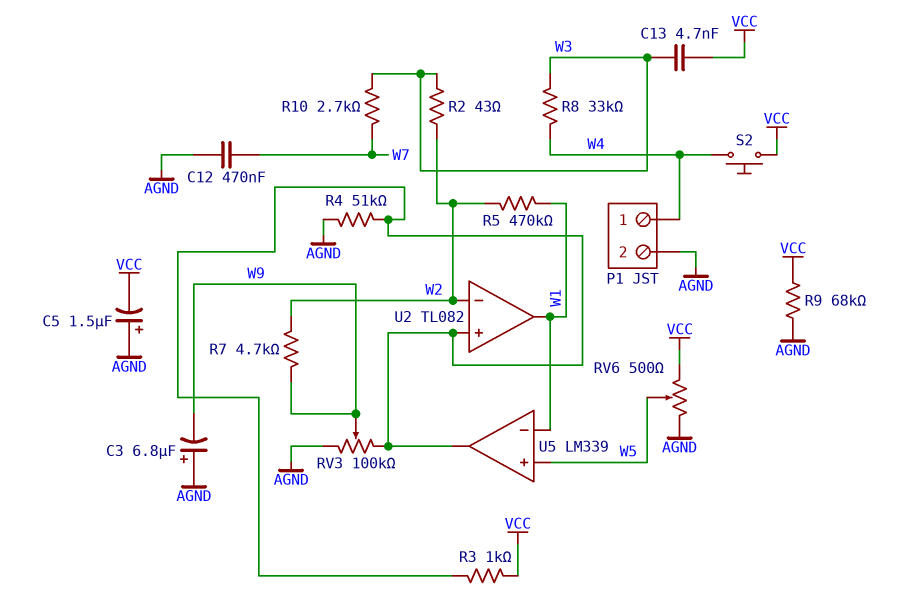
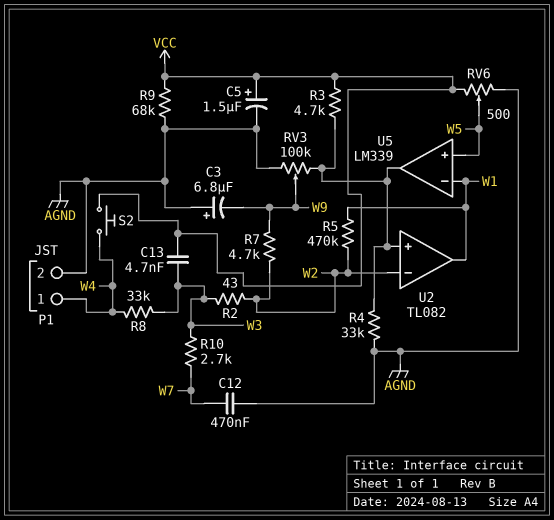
C5: 1.5uF (plus AGND, minus VCC) -> 1.5uF (plus VCC, minus AGND)
R3: 1k (U2/in+, VCC) -> 4.7k (U2/in+, VCC)
R4: 51k (AGND, U2/in+) -> 33k (AGND, U2/in+)

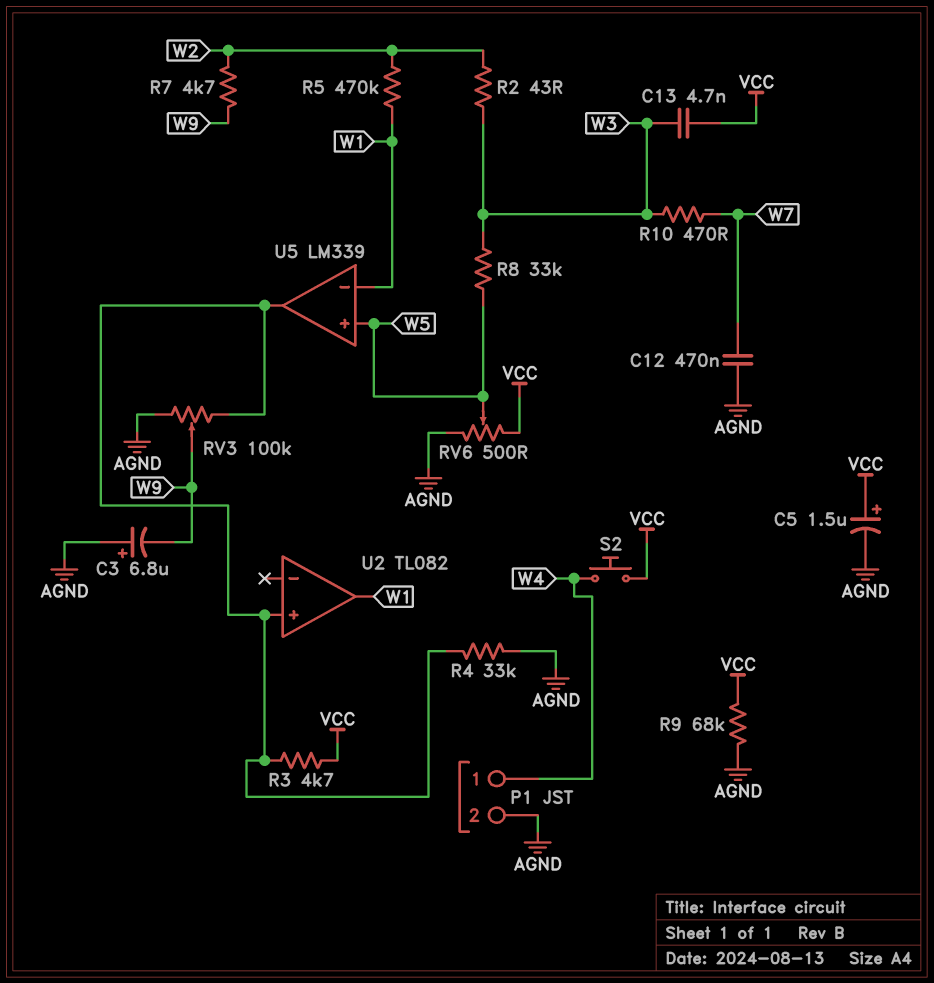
R8: 33k (W3, W4) -> 33k (W3, W5)
R10: 2.7k (W3, W7) -> 470 (W3, W7)
U2 pin in-: W2 -> none

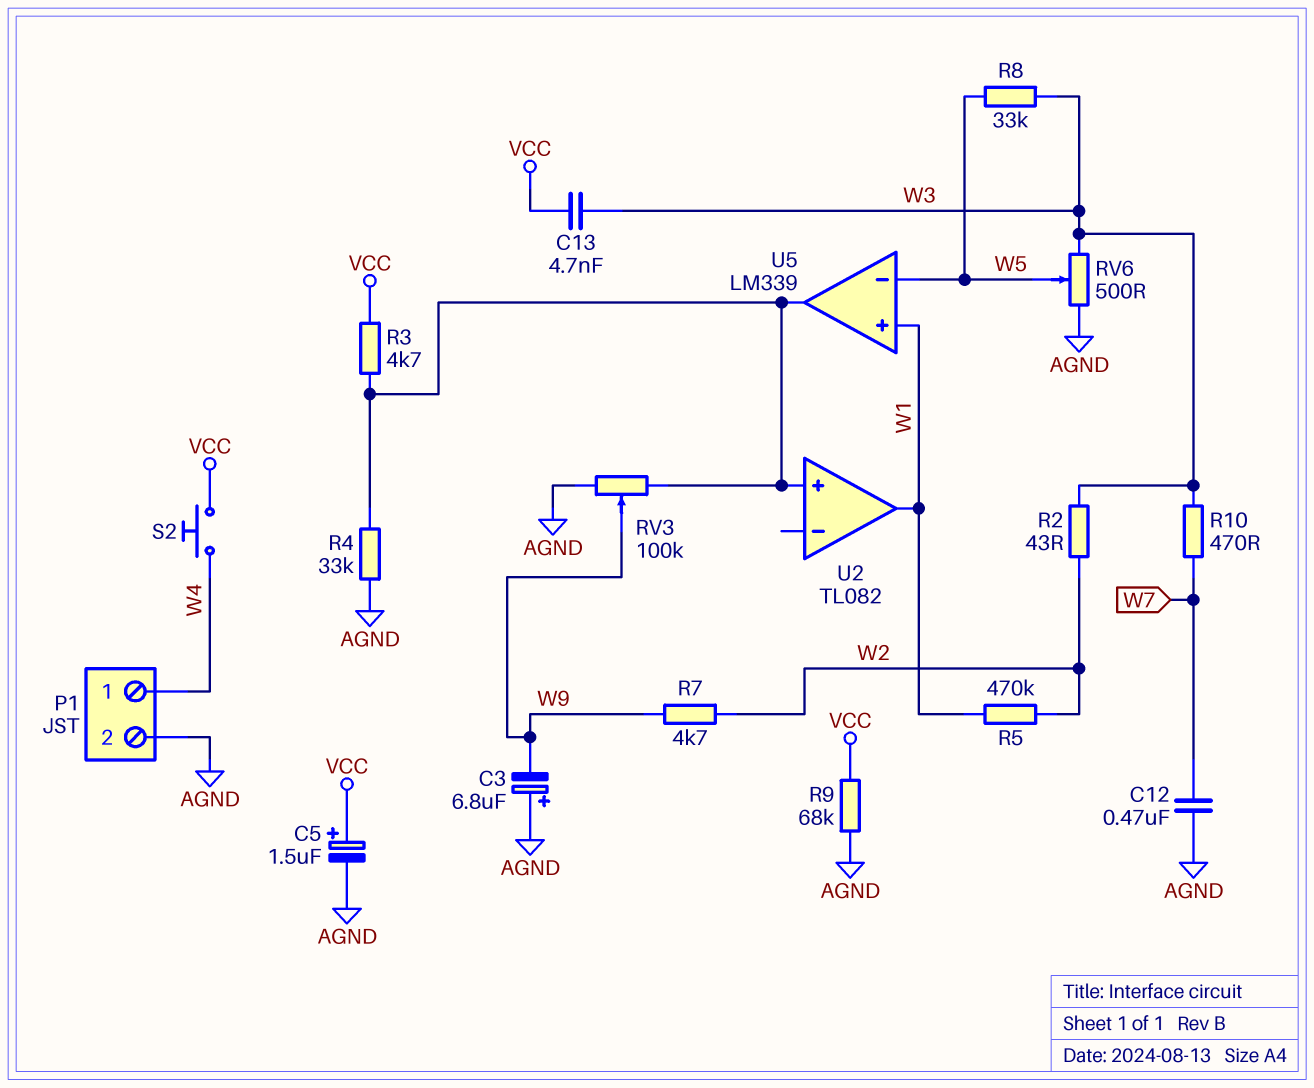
RV6: 500 (AGND, VCC, wiper W5) -> 500 (AGND, W3, wiper W5)
U5 pin in+: W5 -> W1
U5 pin in-: W1 -> W5

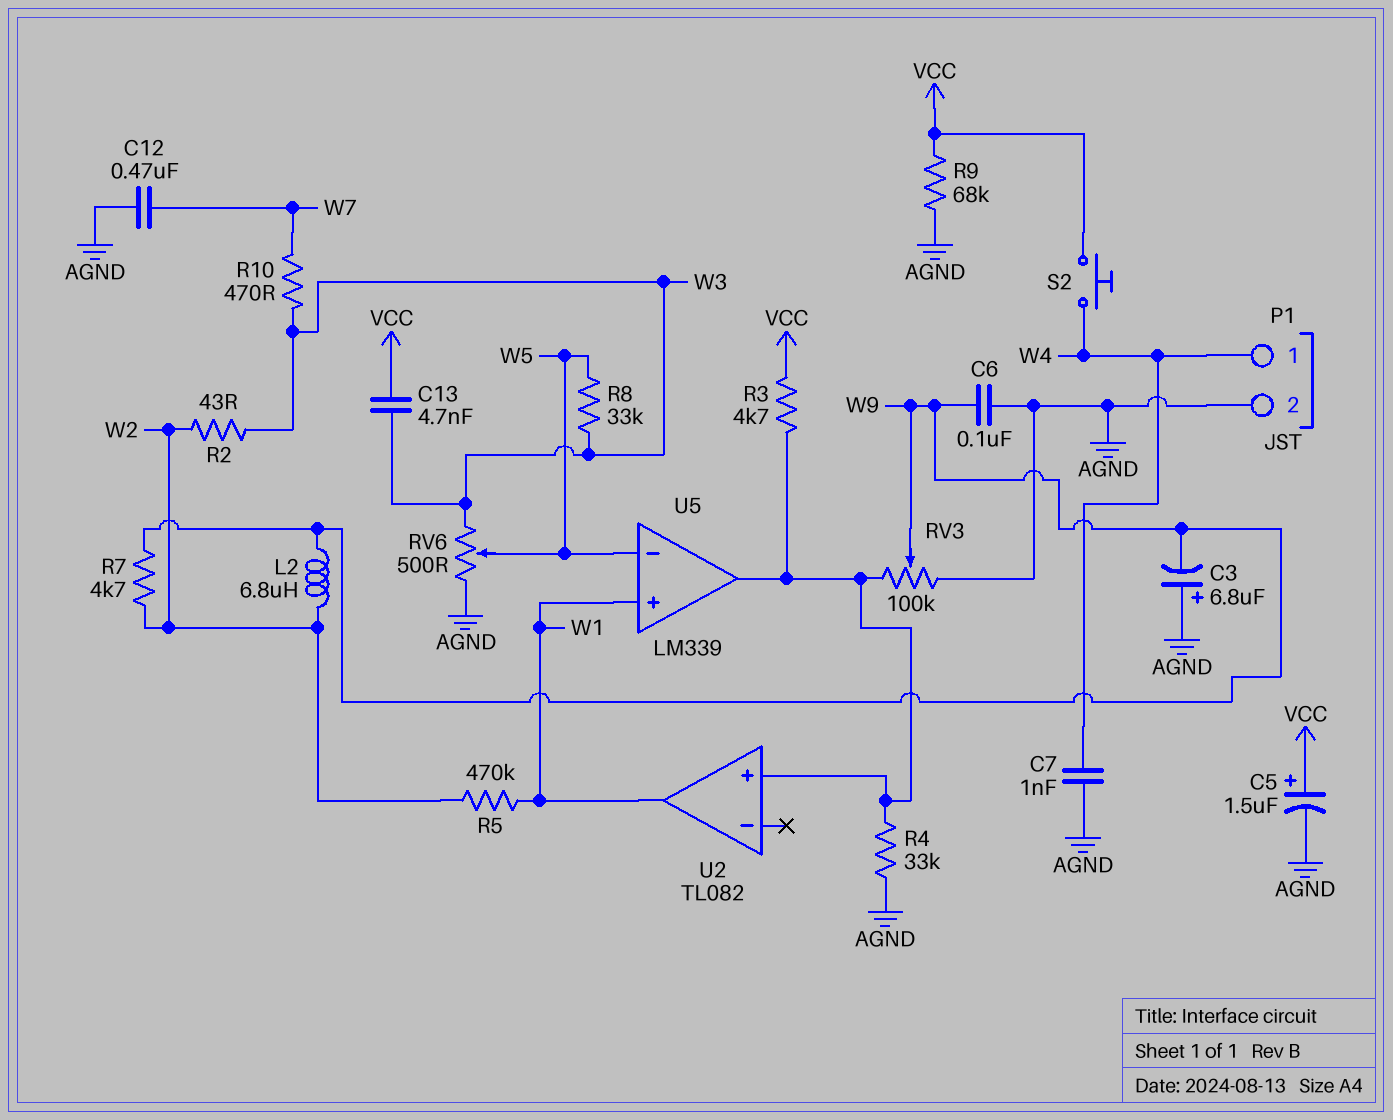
C6: none -> 100nF (AGND, W9)
C7: none -> 1nF (AGND, W4)
L2: none -> 6.8uH (W2, W9)

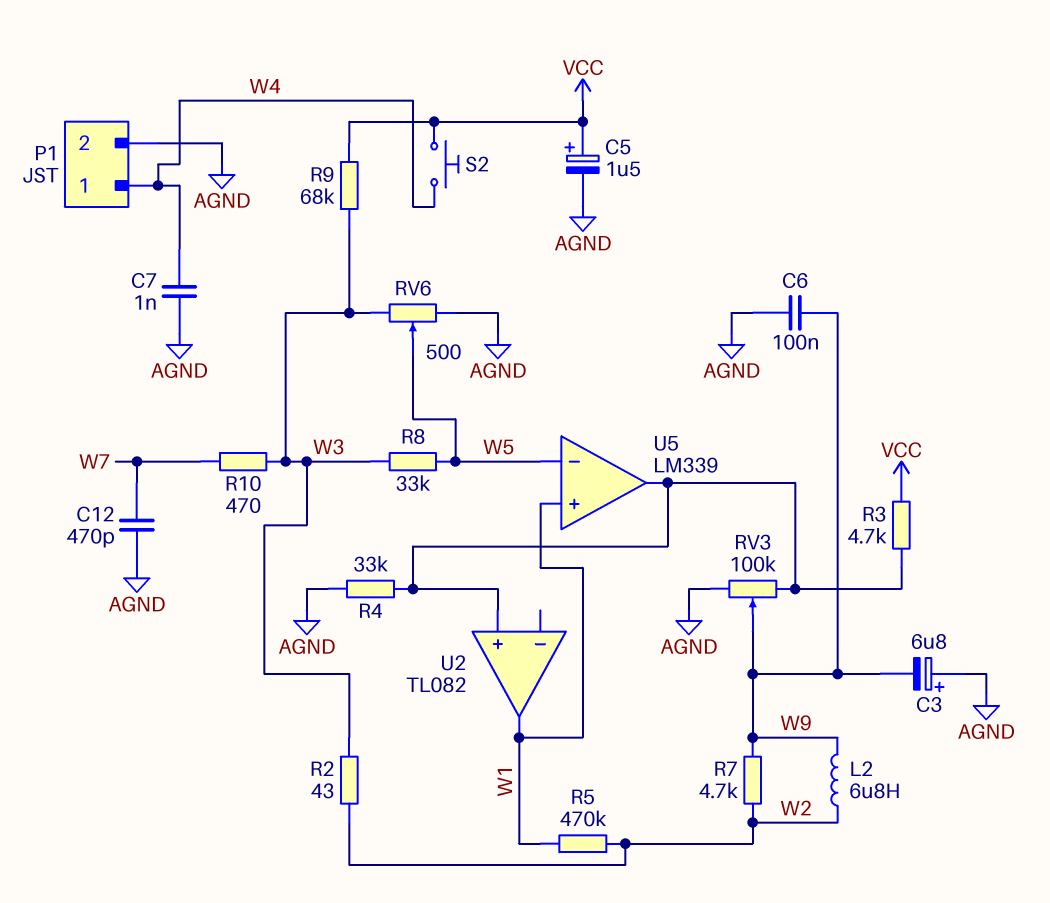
C12: 470nF (AGND, W7) -> 470pF (AGND, W7)
C13: 4.7nF (VCC, W3) -> none
R9: 68k (AGND, VCC) -> 68k (VCC, W3)

